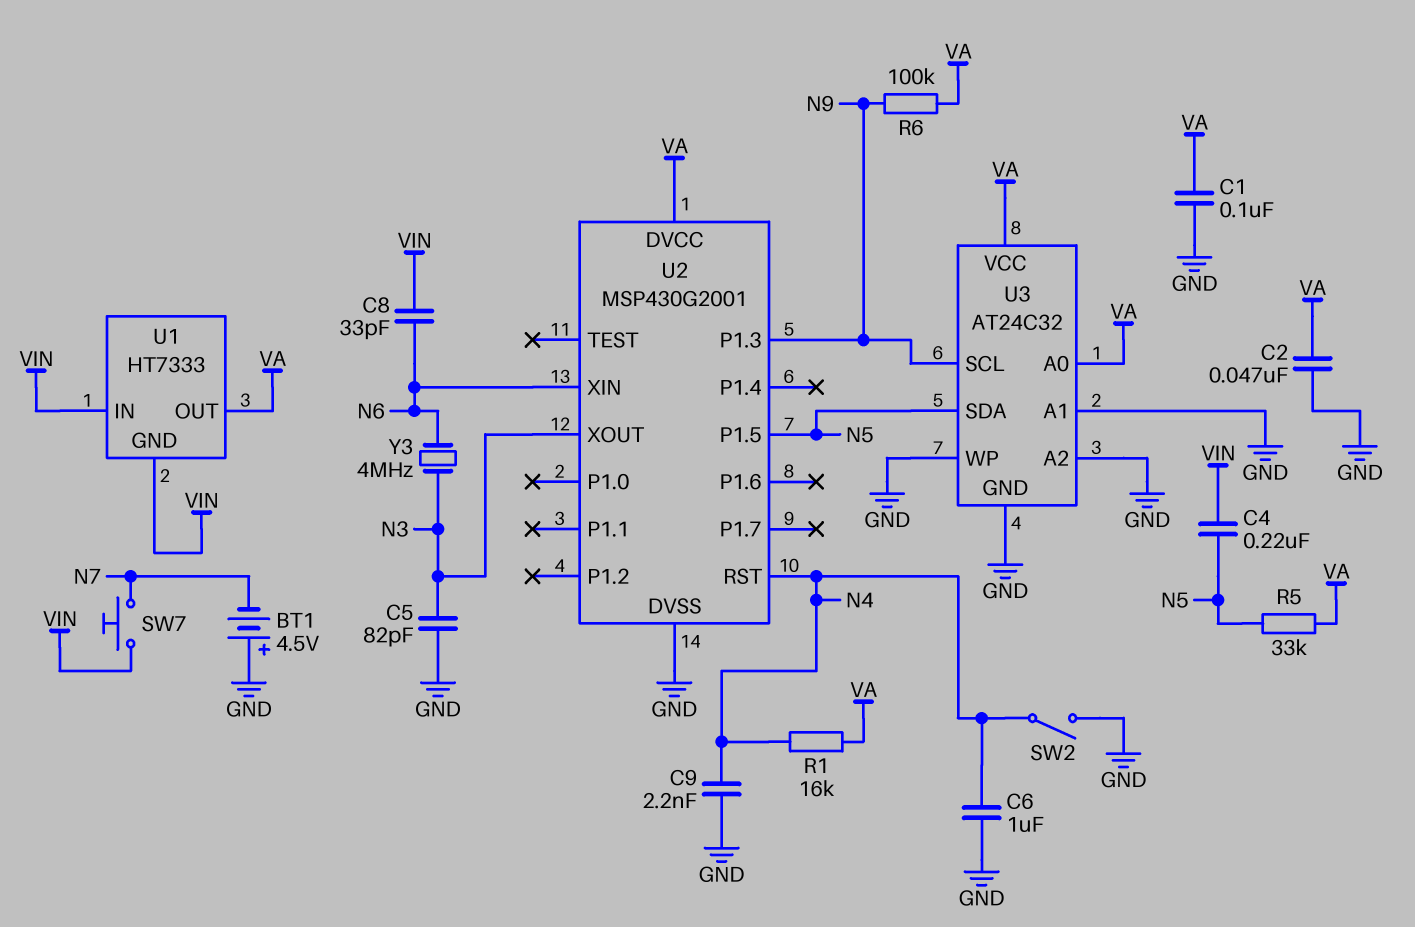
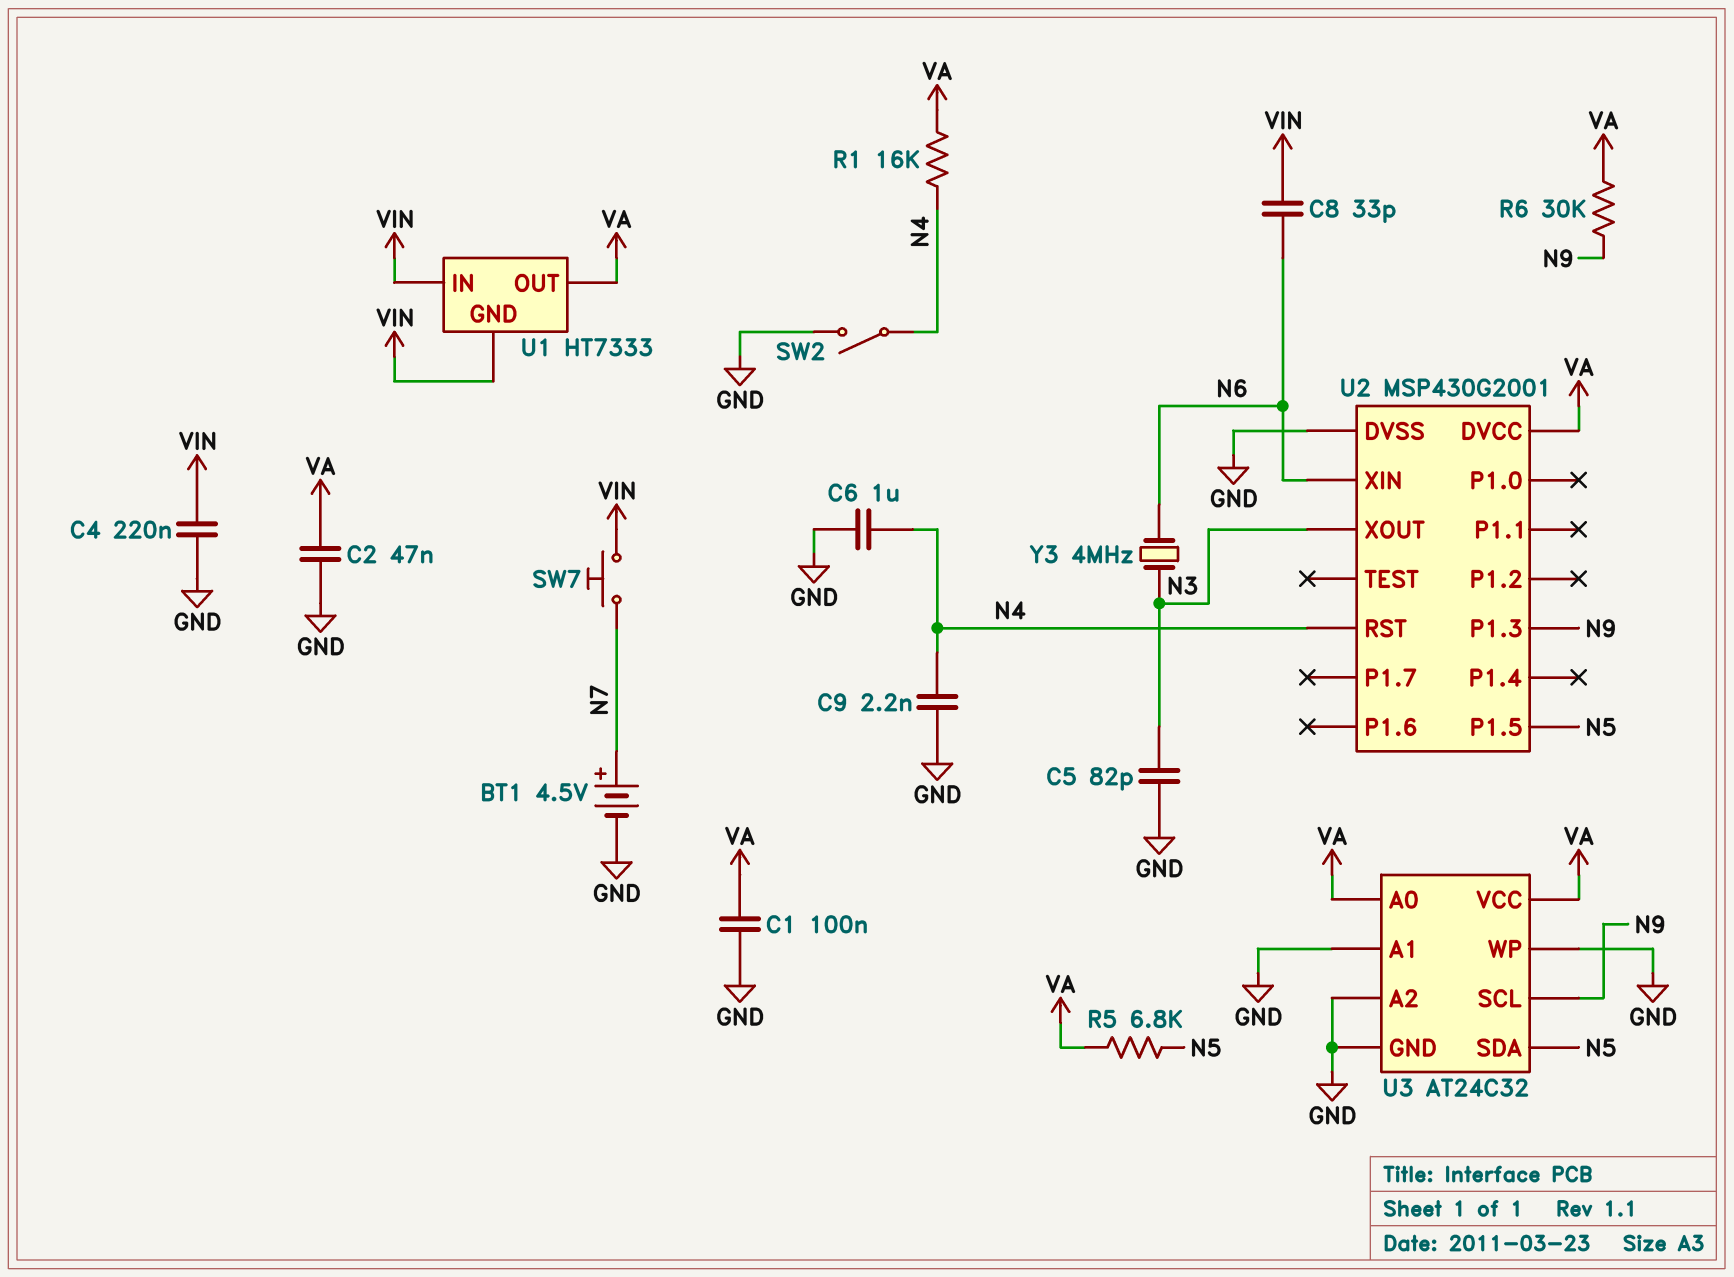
BT1: 4.5V (plus GND, minus N7) -> 4.5V (plus N7, minus GND)
C4: 220nF (N5, VIN) -> 220nF (GND, VIN)
R5: 33k (N5, VA) -> 6.8k (N5, VA)
R6: 100k (N9, VA) -> 30k (N9, VA)

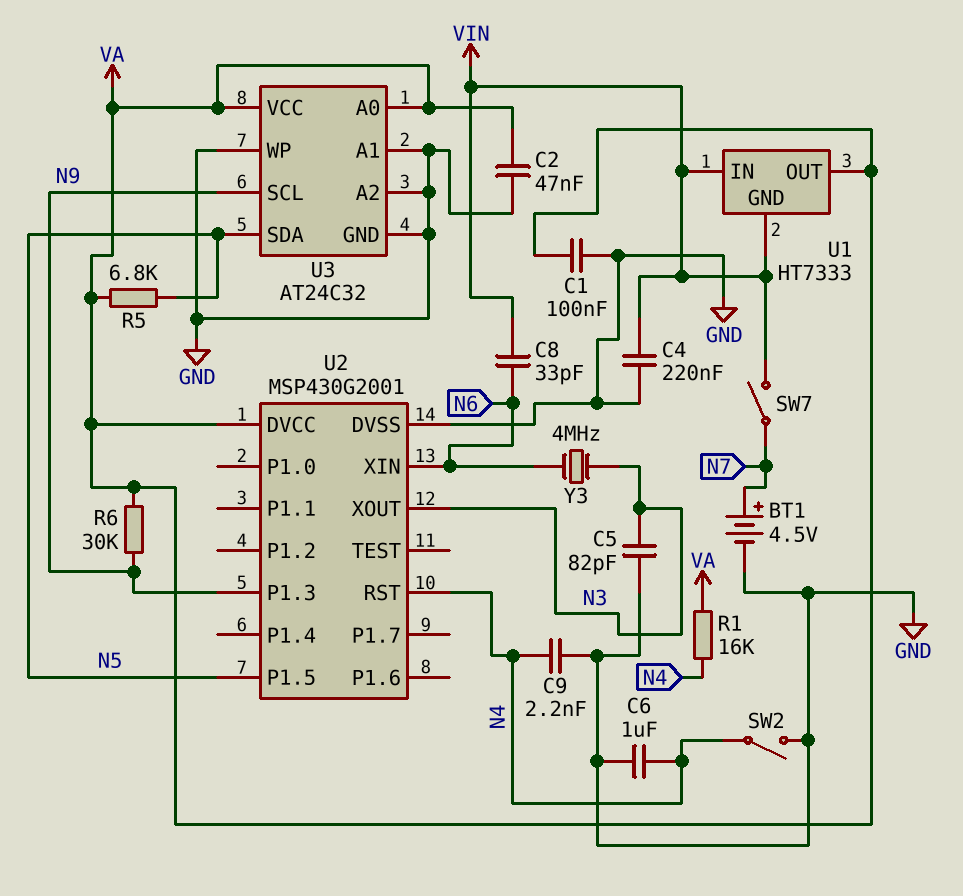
SW7: button (N7, VIN) -> switch (N7, VIN)

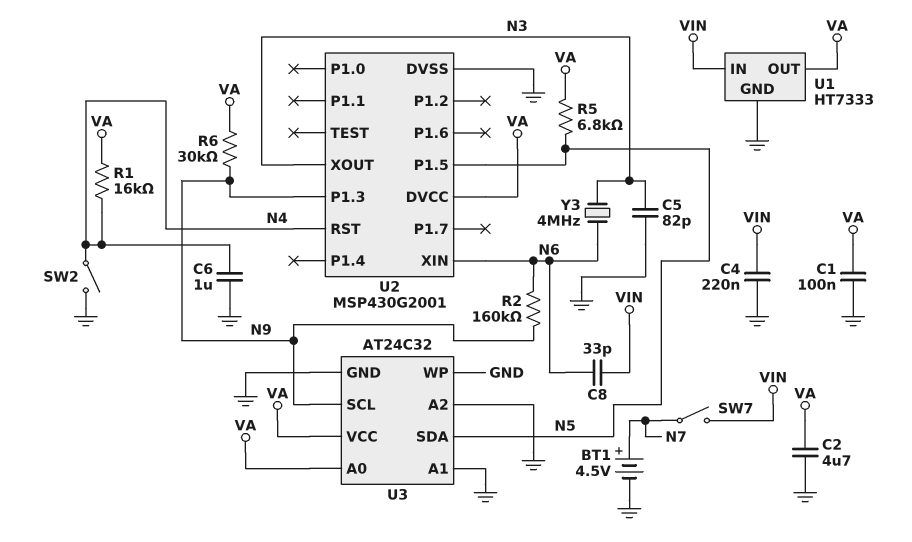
C2: 47nF (GND, VA) -> 4.7uF (GND, VA)
C9: 2.2nF (GND, N4) -> none
R2: none -> 160k (N6, N9)
U1 pin GND: VIN -> GND

